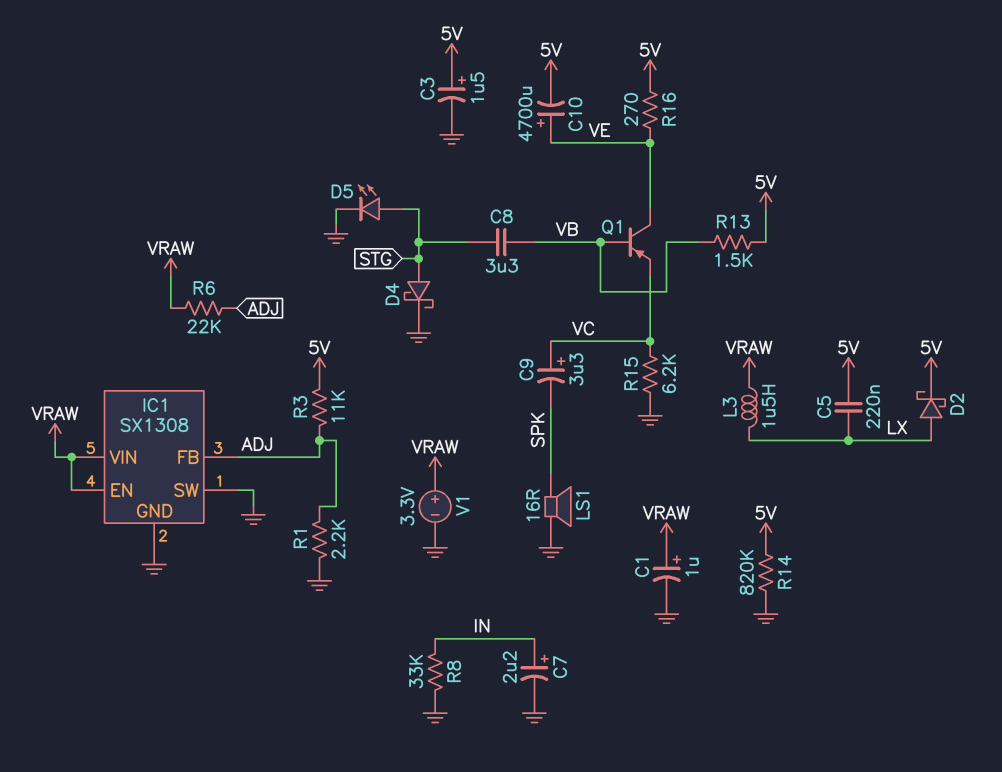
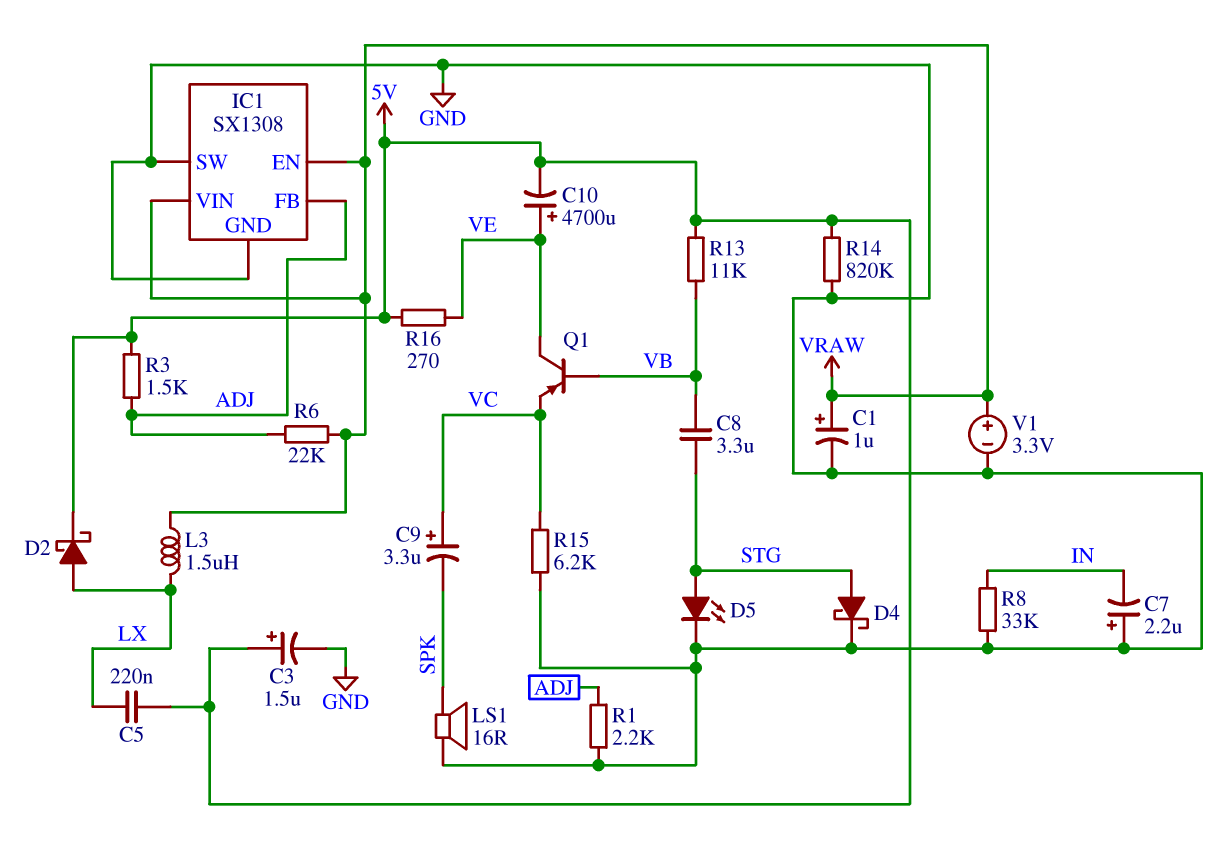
C7: 2.2uF (plus IN, minus GND) -> 2.2uF (plus GND, minus IN)
R3: 11k (5V, ADJ) -> 1.5k (5V, ADJ)
R13: 1.5k (5V, VB) -> 11k (5V, VB)

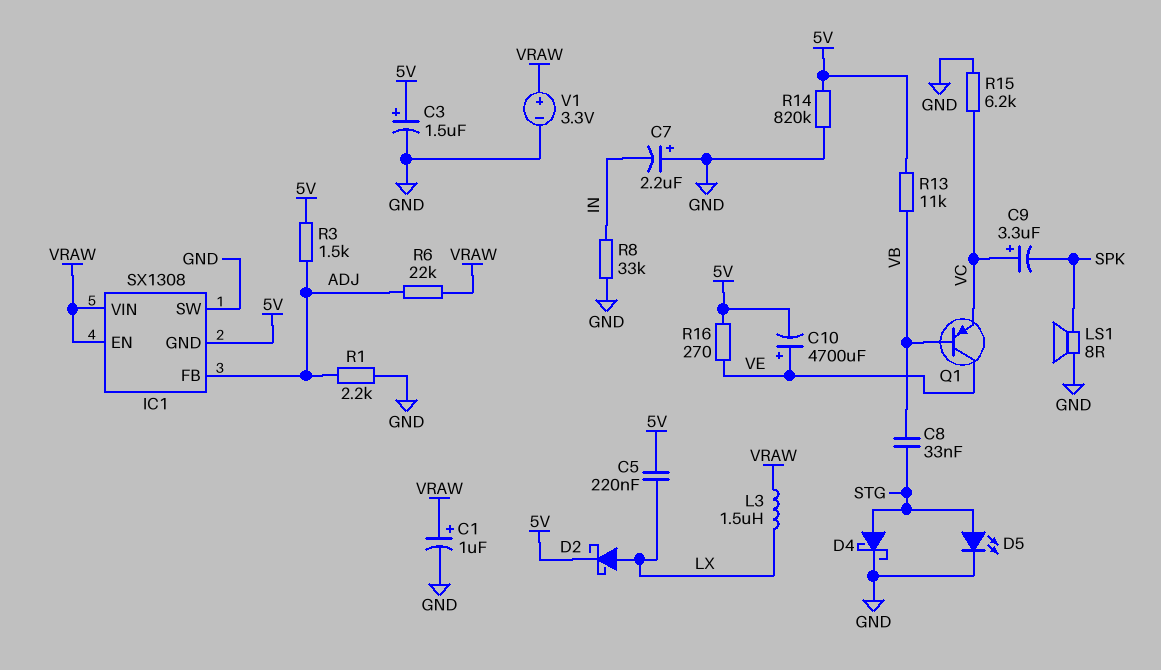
C8: 3.3uF (STG, VB) -> 33nF (STG, VB)
IC1 pin GND: GND -> 5V
LS1: speaker 16R (GND, SPK) -> speaker 8R (GND, SPK)

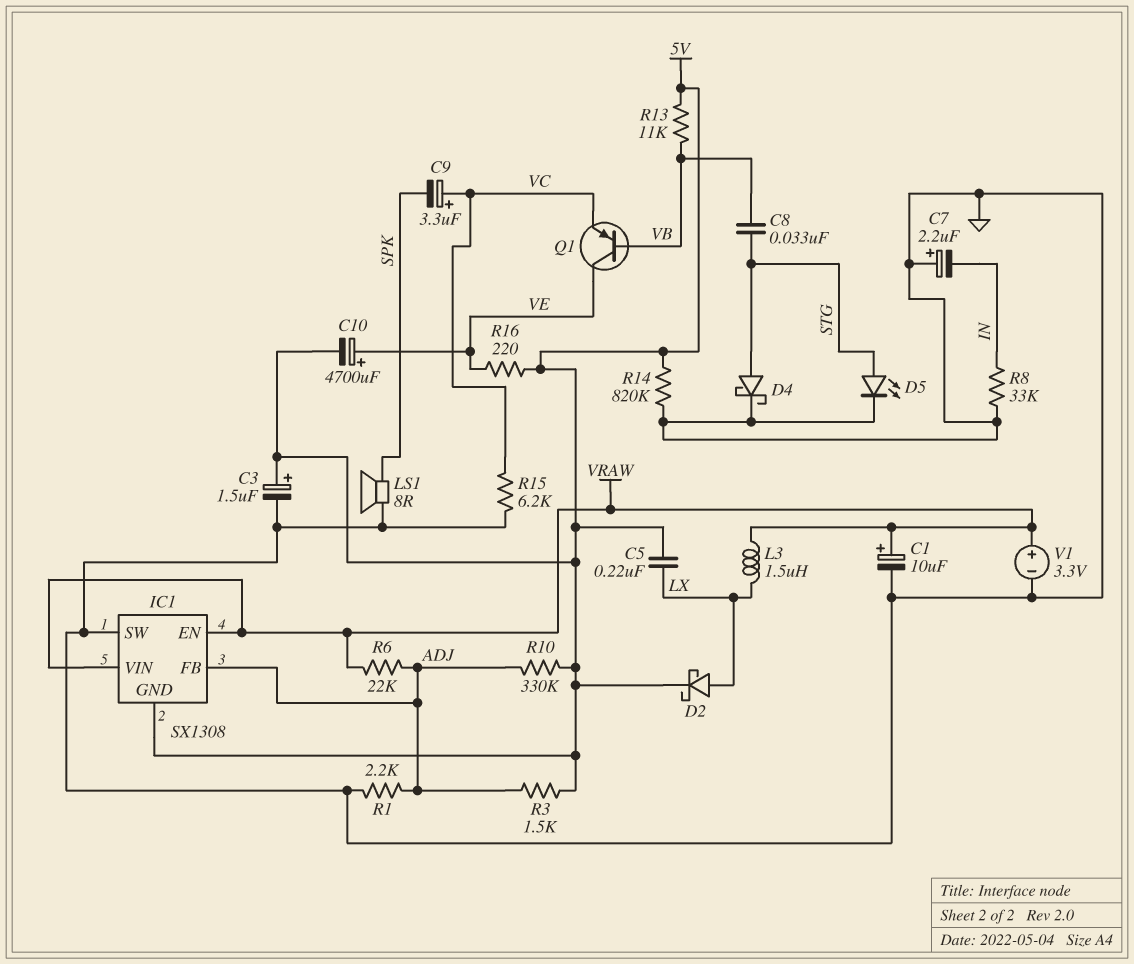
C1: 1uF (plus VRAW, minus GND) -> 10uF (plus VRAW, minus GND)
R10: none -> 330k (5V, ADJ)
R16: 270 (5V, VE) -> 220 (5V, VE)

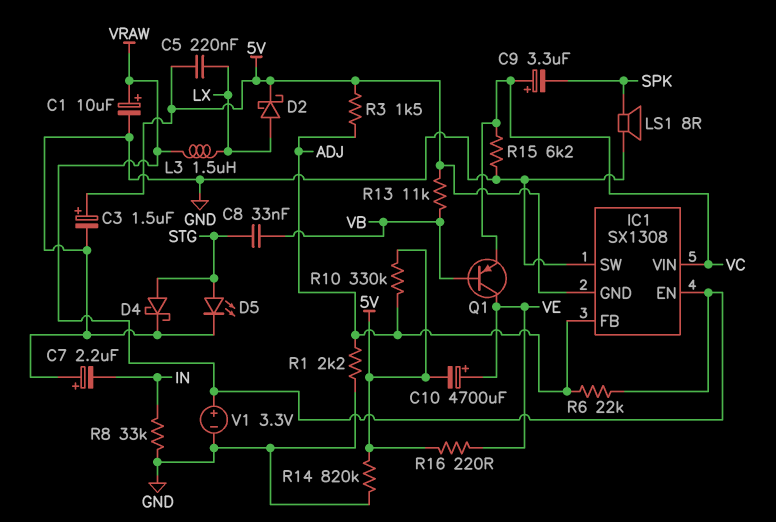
IC1 pin VIN: VRAW -> VC

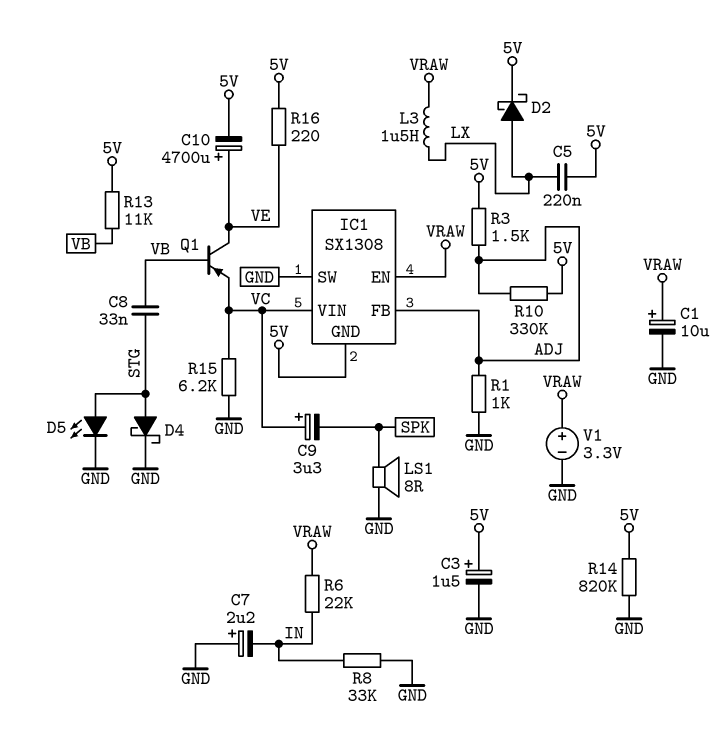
R1: 2.2k (ADJ, GND) -> 1k (ADJ, GND)
R6: 22k (ADJ, VRAW) -> 22k (IN, VRAW)

